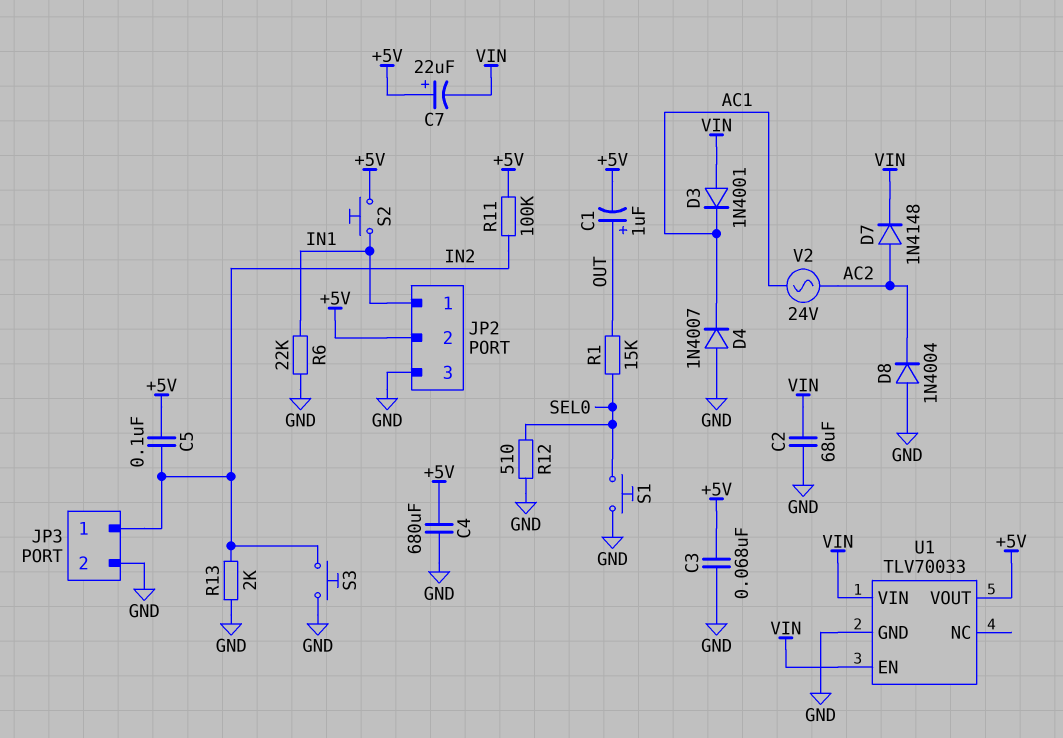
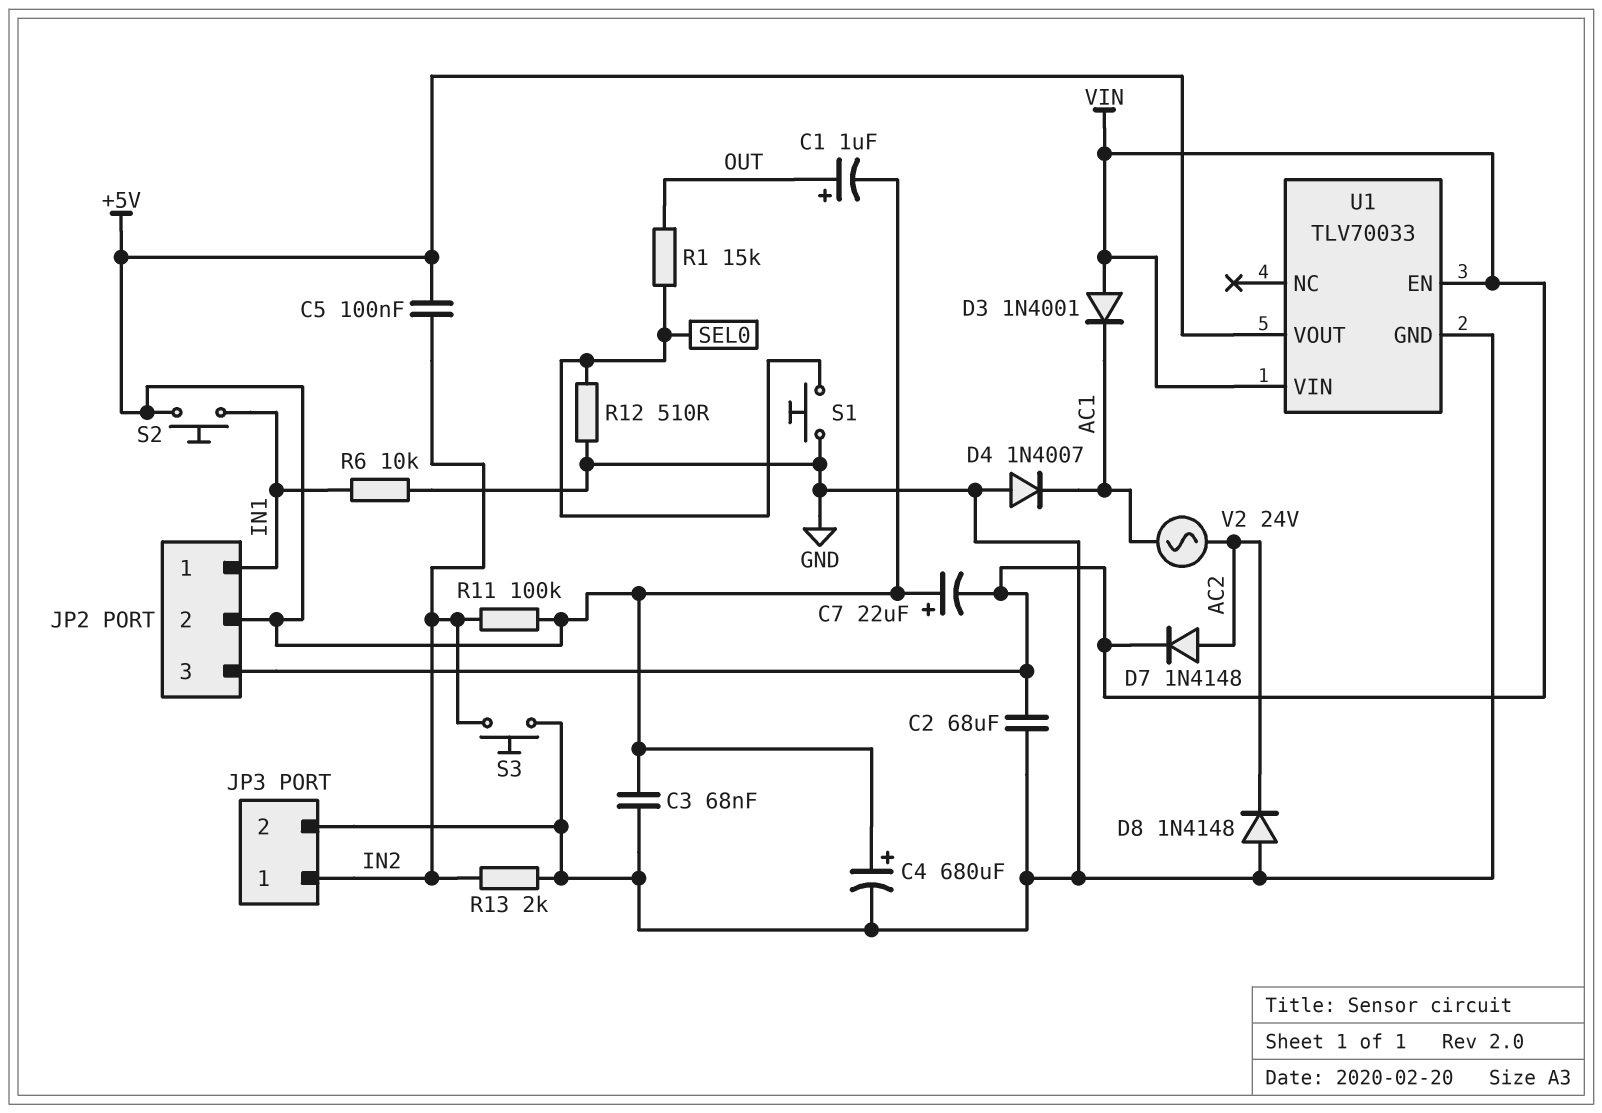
C4: 680uF (+5V, GND) -> 680uF (plus +5V, minus GND)
D8: diode 1N4004 (A GND, K AC2) -> diode 1N4148 (A GND, K AC2)
JP2 pin 3: GND -> VIN
R6: 22k (GND, IN1) -> 10k (GND, IN1)

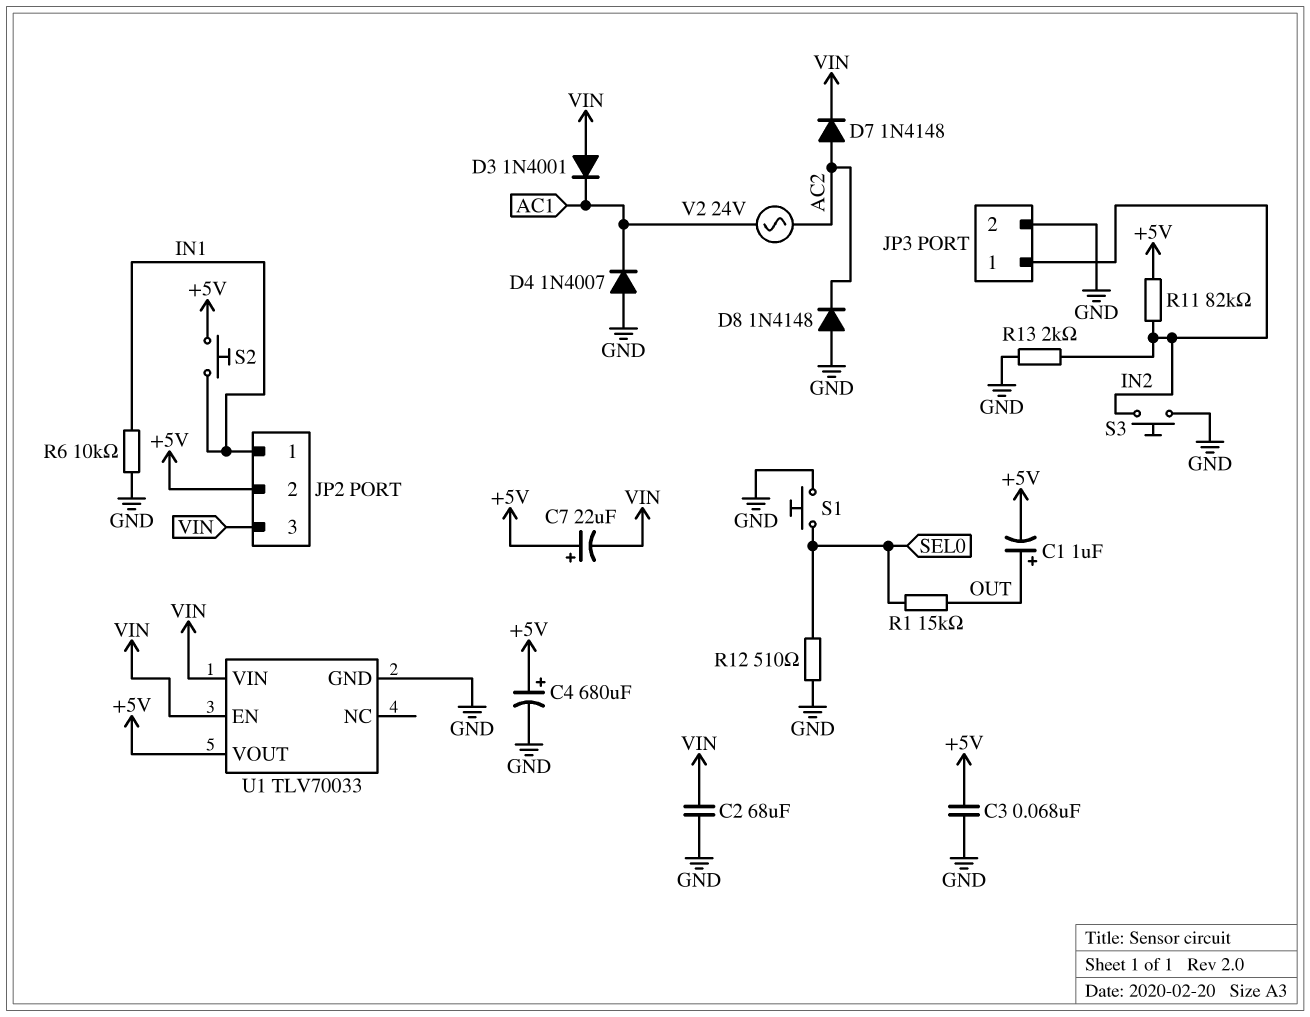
C5: 100nF (+5V, IN2) -> none
R11: 100k (+5V, IN2) -> 82k (+5V, IN2)

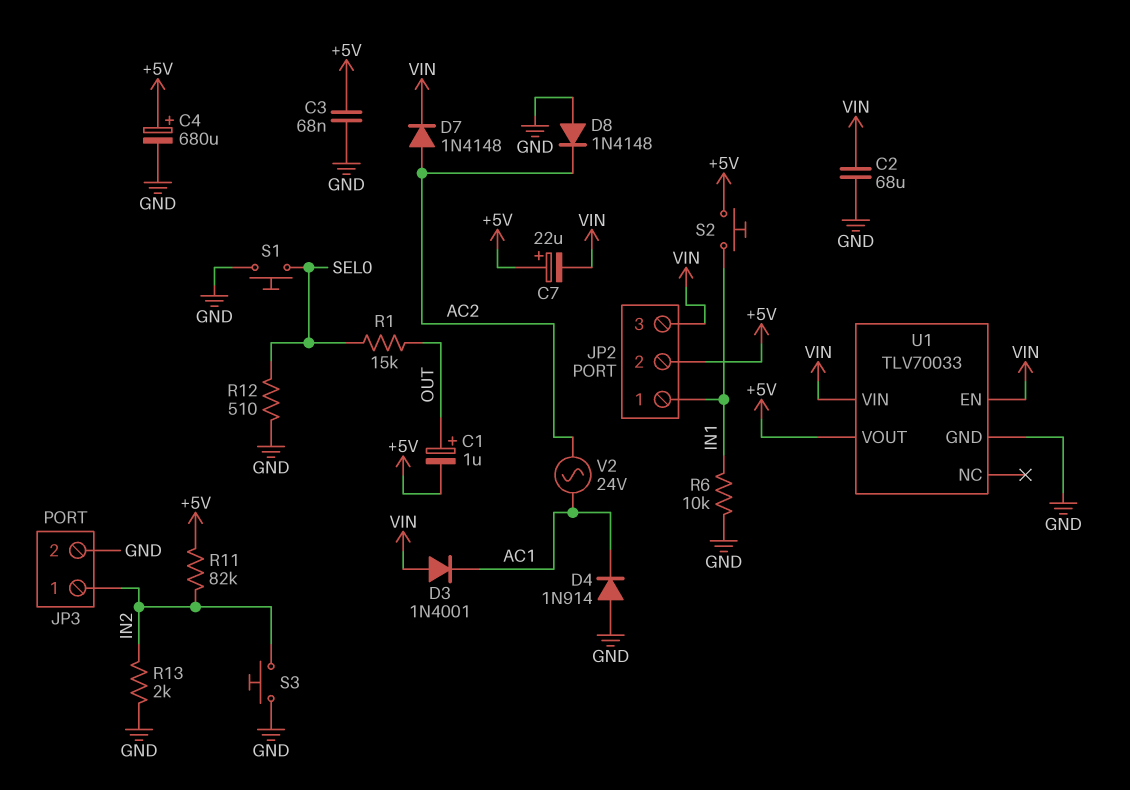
D4: diode 1N4007 (A GND, K AC1) -> diode 1N914 (A GND, K AC1)

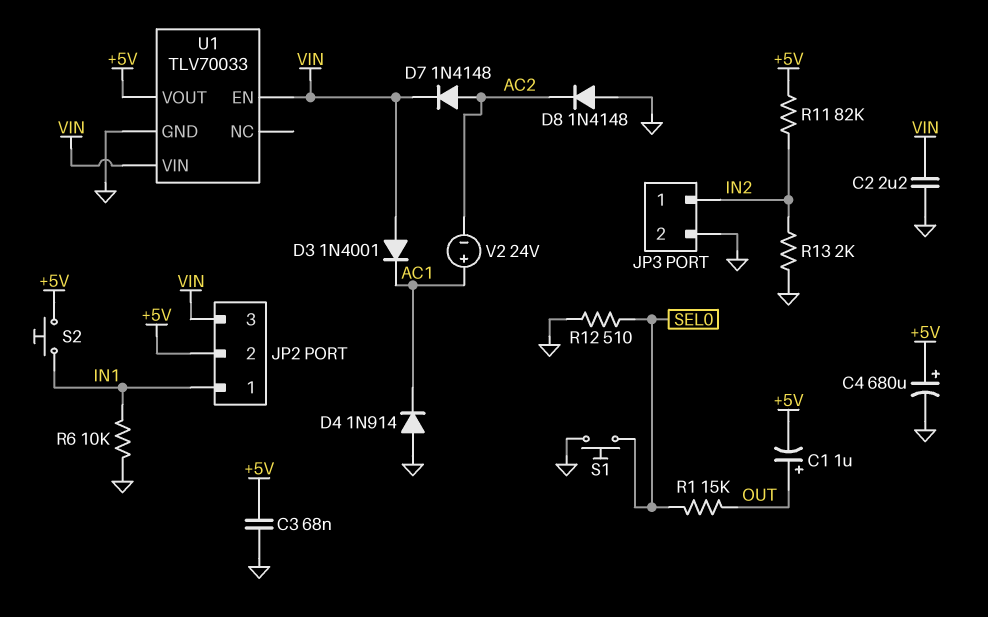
C2: 68uF (GND, VIN) -> 2.2uF (GND, VIN)
C7: 22uF (plus +5V, minus VIN) -> none
S3: button (GND, IN2) -> none
V2: AC 24V (AC1, AC2) -> 24V (plus AC1, minus AC2)

